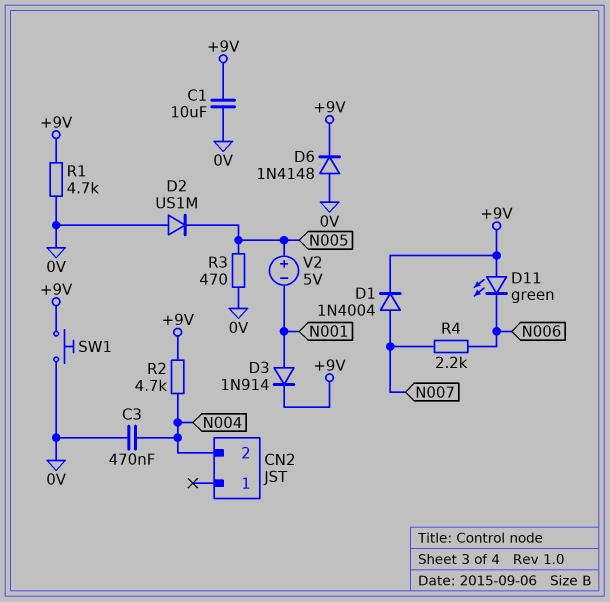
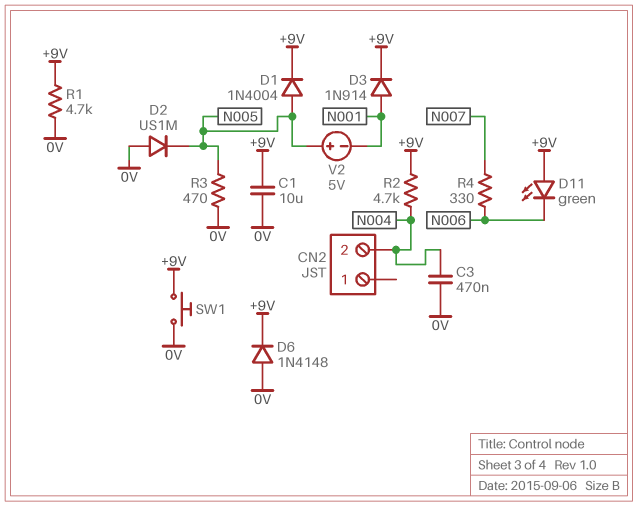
D1: diode 1N4004 (A N007, K +9V) -> diode 1N4004 (A N005, K +9V)
R4: 2.2k (N006, N007) -> 330 (N006, N007)

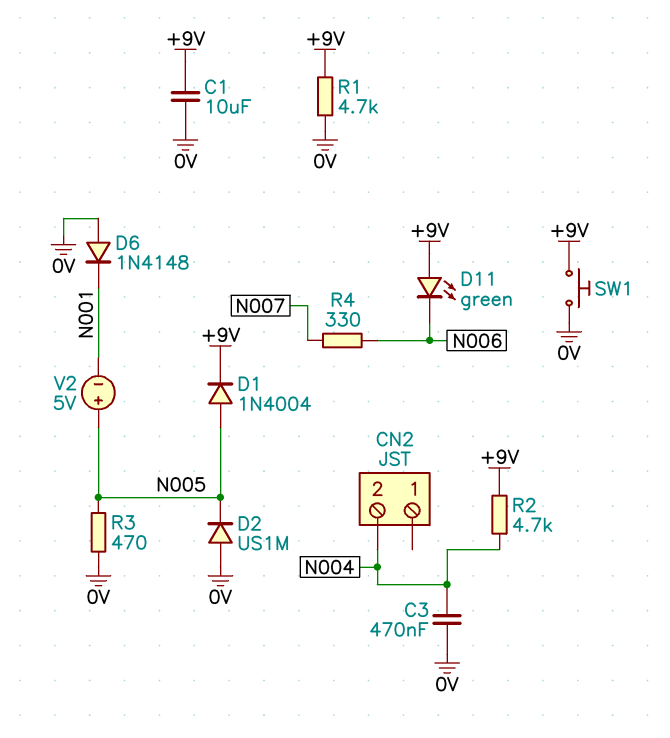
D3: diode 1N914 (A N001, K +9V) -> none
D6: diode 1N4148 (A 0V, K +9V) -> diode 1N4148 (A 0V, K N001)

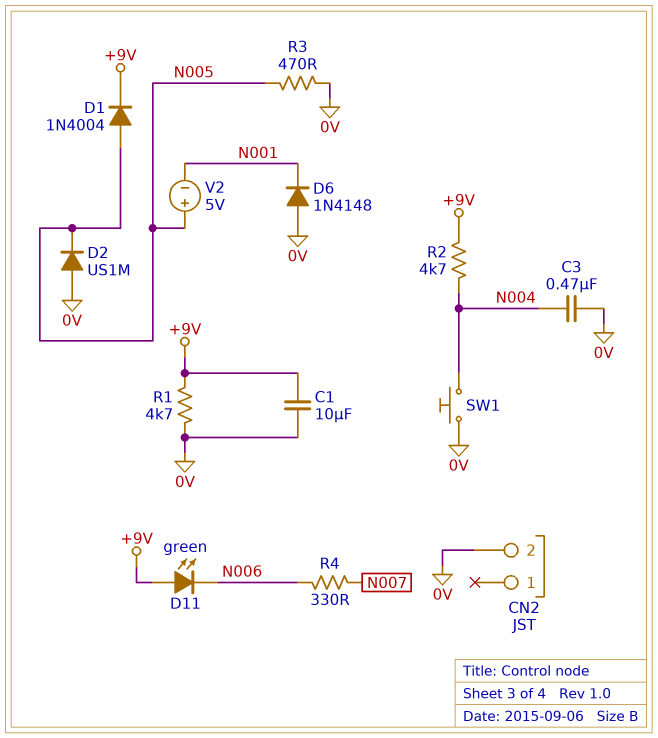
CN2 pin 2: N004 -> 0V
SW1: button (+9V, 0V) -> button (0V, N004)

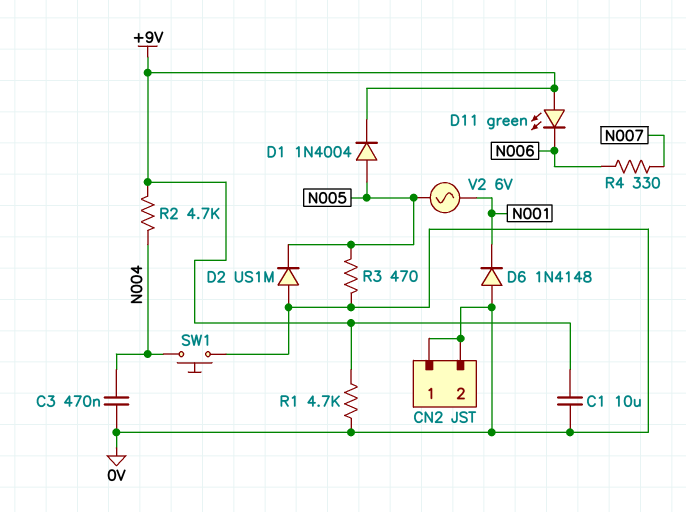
CN2 pin 1: none -> 0V
V2: 5V (plus N005, minus N001) -> AC 6V (N001, N005)

